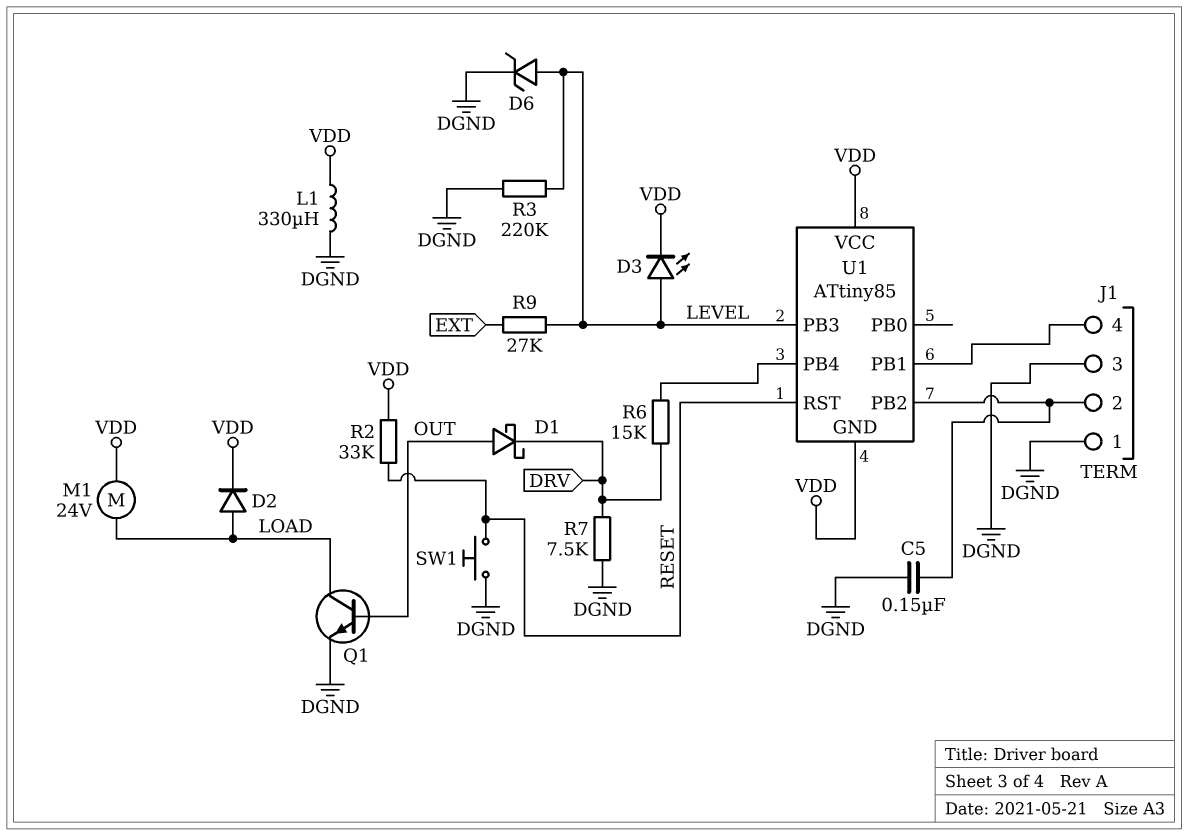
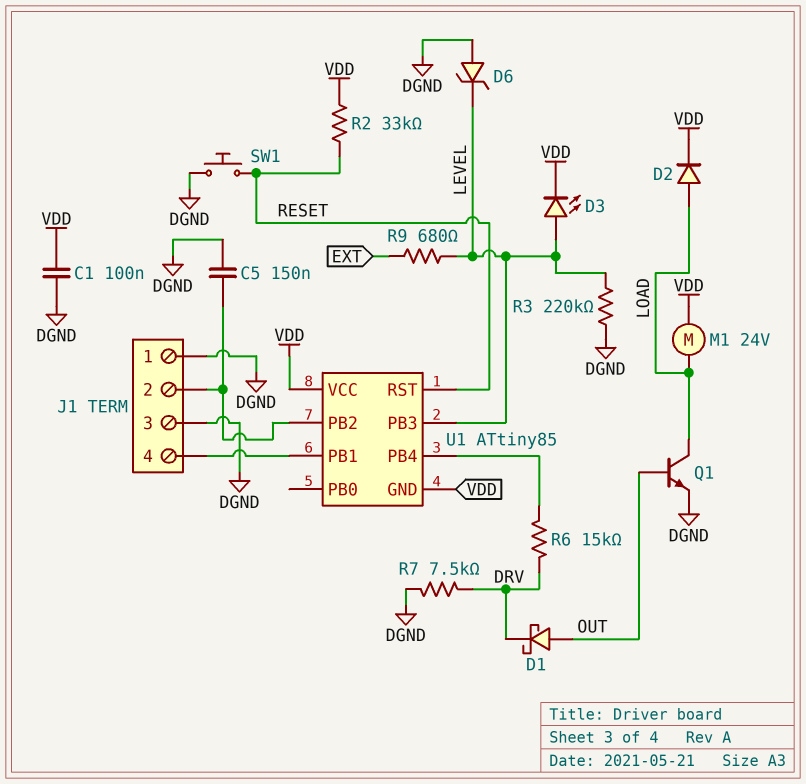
C1: none -> 100nF (DGND, VDD)
D6: zener (A LEVEL, K DGND) -> zener (A DGND, K LEVEL)
L1: 330uH (DGND, VDD) -> none
R9: 27k (EXT, LEVEL) -> 680 (EXT, LEVEL)

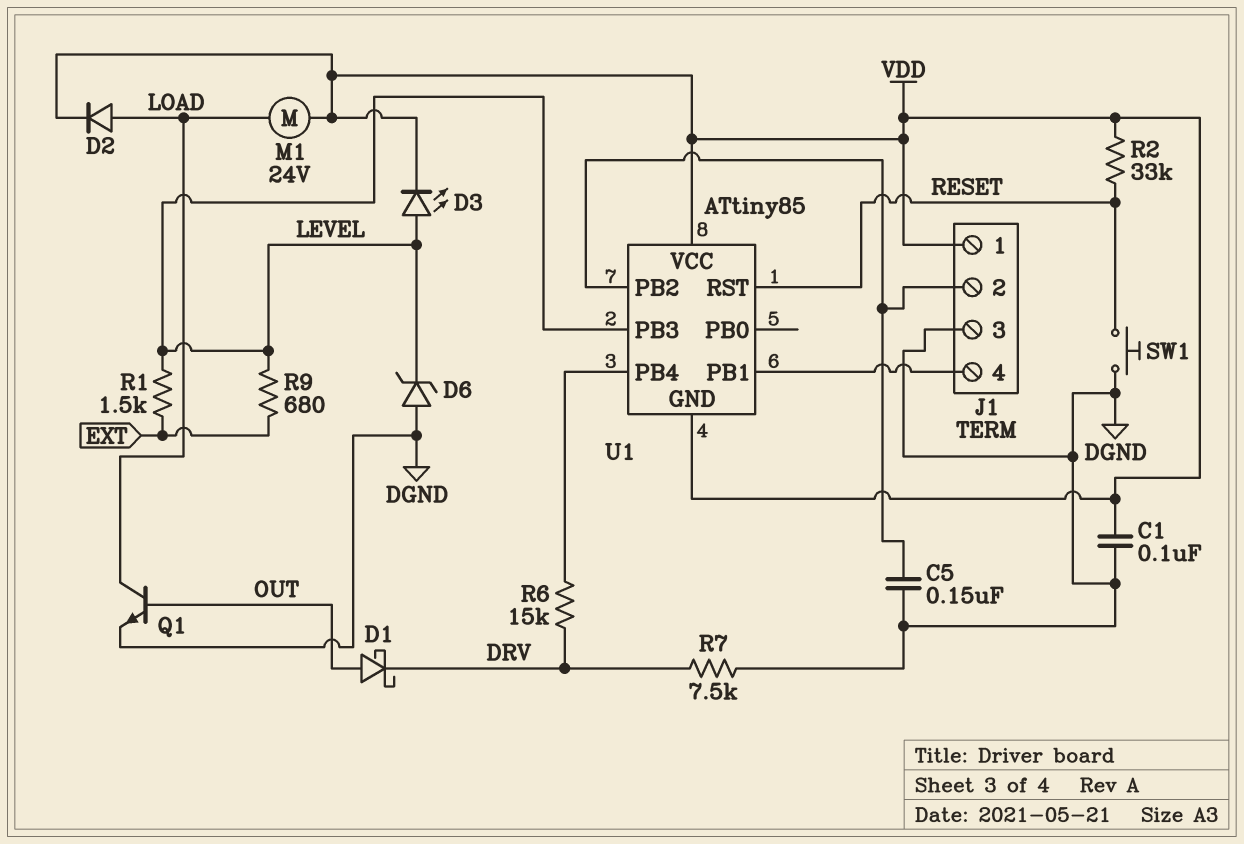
J1 pin 1: DGND -> VDD
R1: none -> 1.5k (EXT, LEVEL)
R3: 220k (DGND, LEVEL) -> none

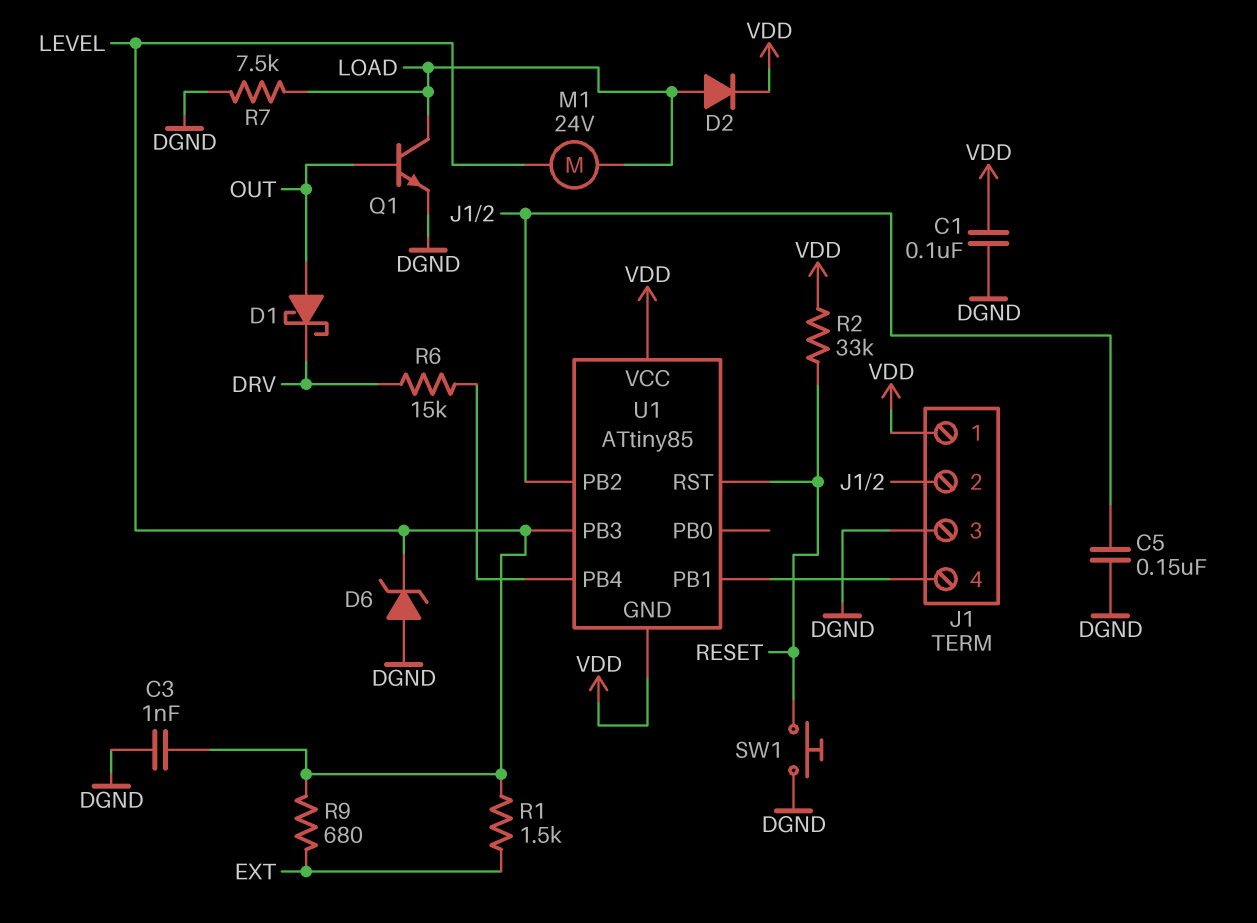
C3: none -> 1nF (DGND, LEVEL)
D3: LED (A LEVEL, K VDD) -> none
M1: motor 24V (LOAD, VDD) -> motor 24V (LEVEL, LOAD)
R7: 7.5k (DGND, DRV) -> 7.5k (DGND, LOAD)

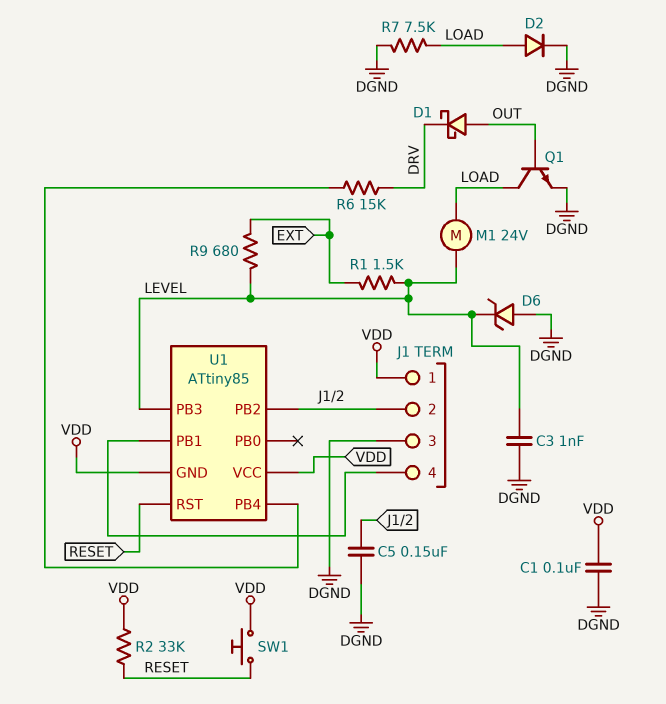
D2: diode (A LOAD, K VDD) -> diode (A LOAD, K DGND)
SW1: button (DGND, RESET) -> button (RESET, VDD)

